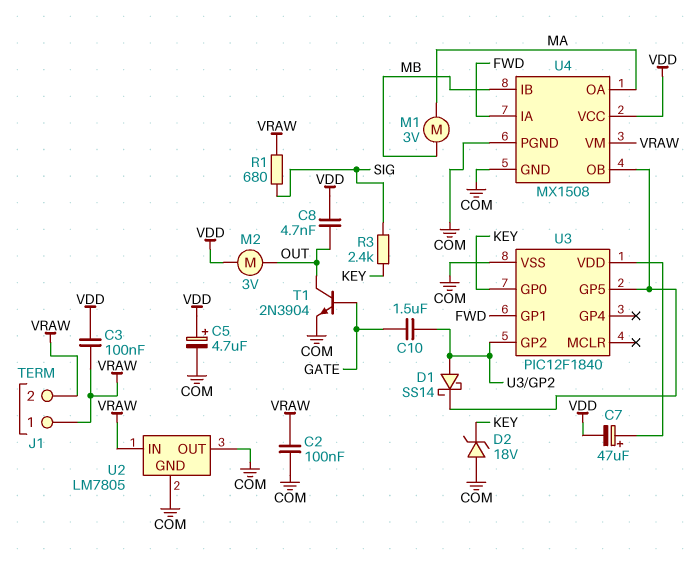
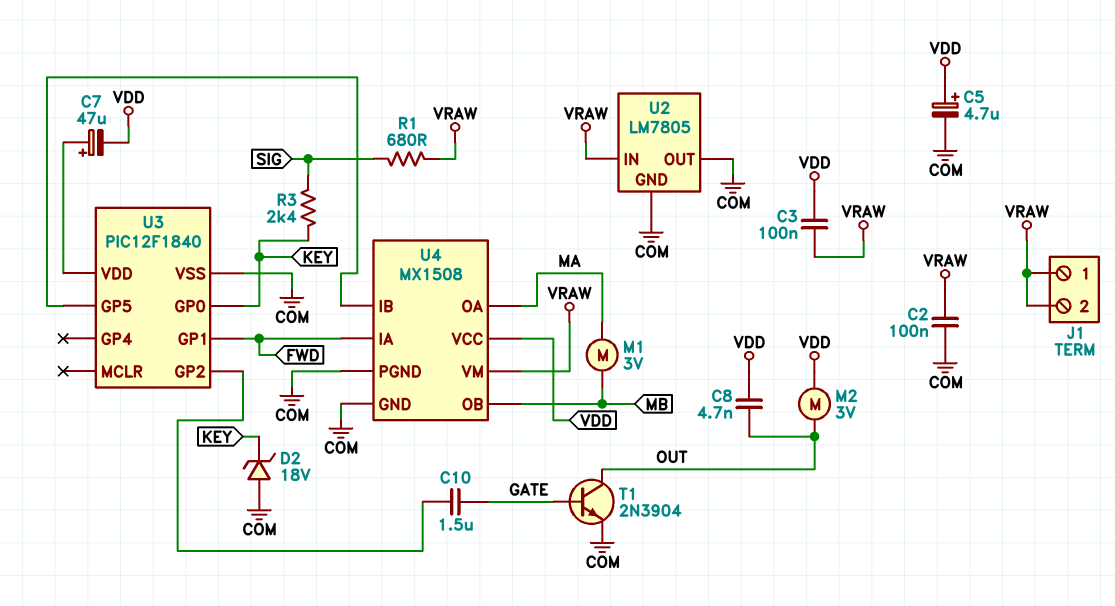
D1: schottky SS14 (A U3/GP2, K U3/GP5) -> none
U4 pin IB: MB -> U3/GP5
U4 pin OB: U3/GP5 -> MB

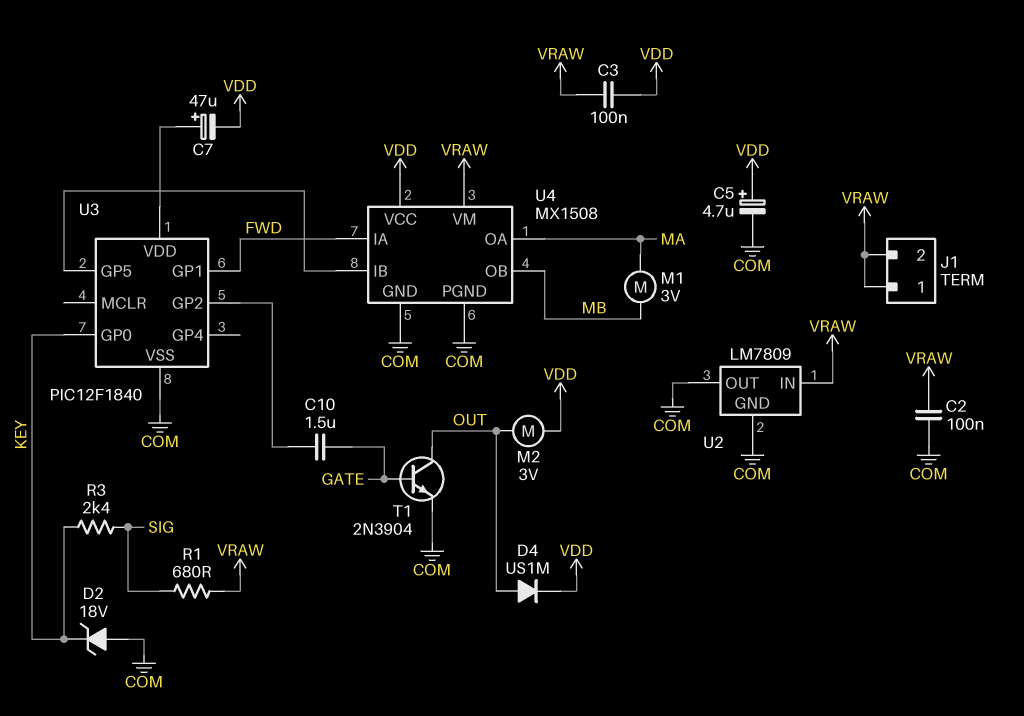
C8: 4.7nF (OUT, VDD) -> none
D4: none -> diode US1M (A OUT, K VDD)
U2: LM7805 -> LM7809

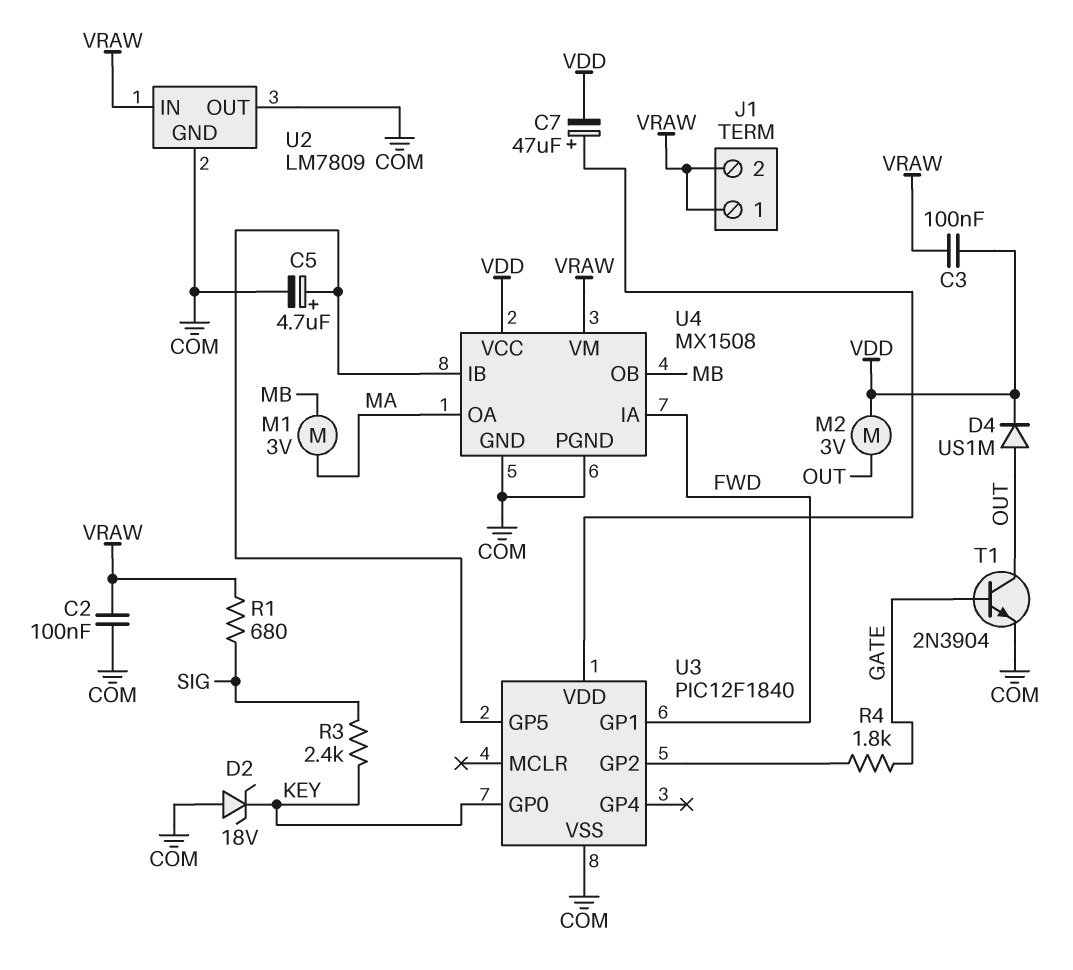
C5: 4.7uF (plus VDD, minus COM) -> 4.7uF (plus U3/GP5, minus COM)
C10: 1.5uF (GATE, U3/GP2) -> none
R4: none -> 1.8k (GATE, U3/GP2)

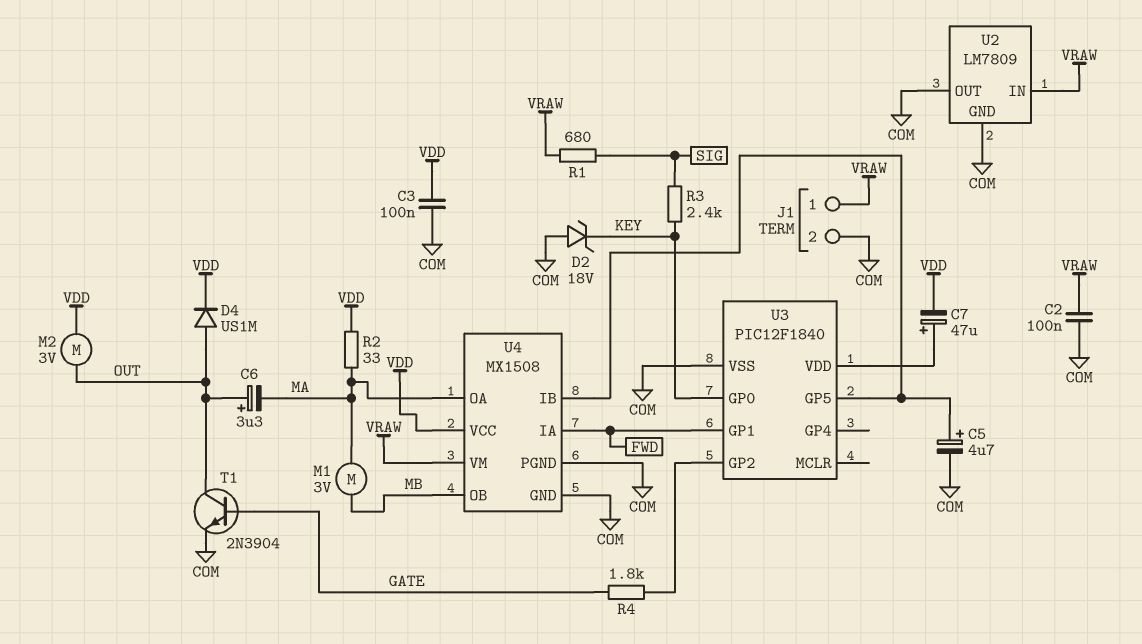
C3: 100nF (VDD, VRAW) -> 100nF (COM, VDD)
C6: none -> 3.3uF (plus OUT, minus MA)
J1 pin 2: VRAW -> COM
R2: none -> 33 (MA, VDD)

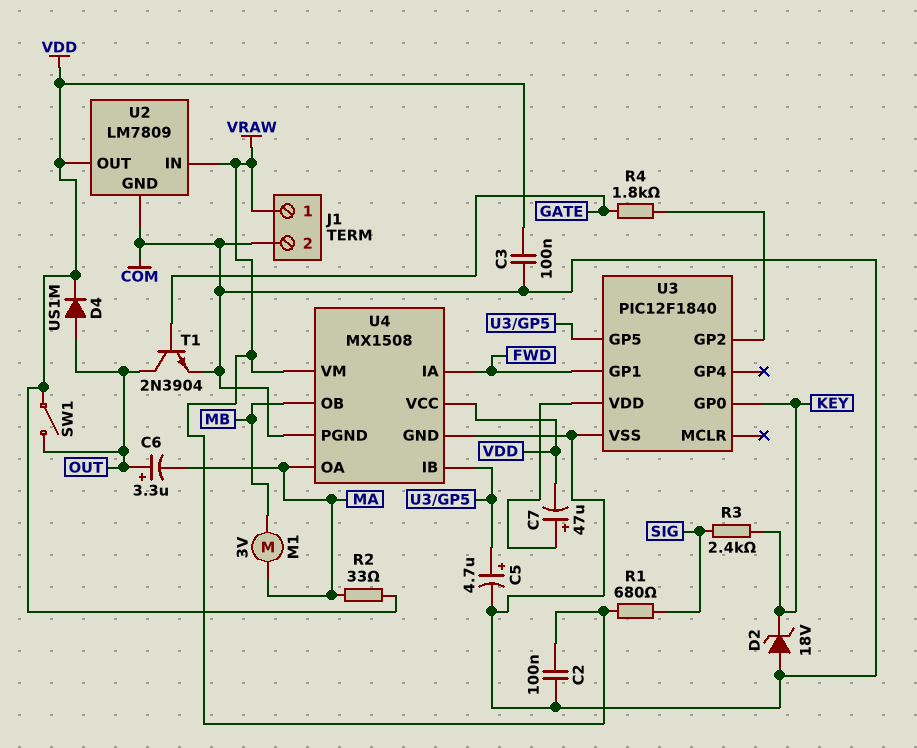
M2: motor 3V (OUT, VDD) -> none
SW1: none -> switch (OUT, VDD)
U2 pin OUT: COM -> VDD

